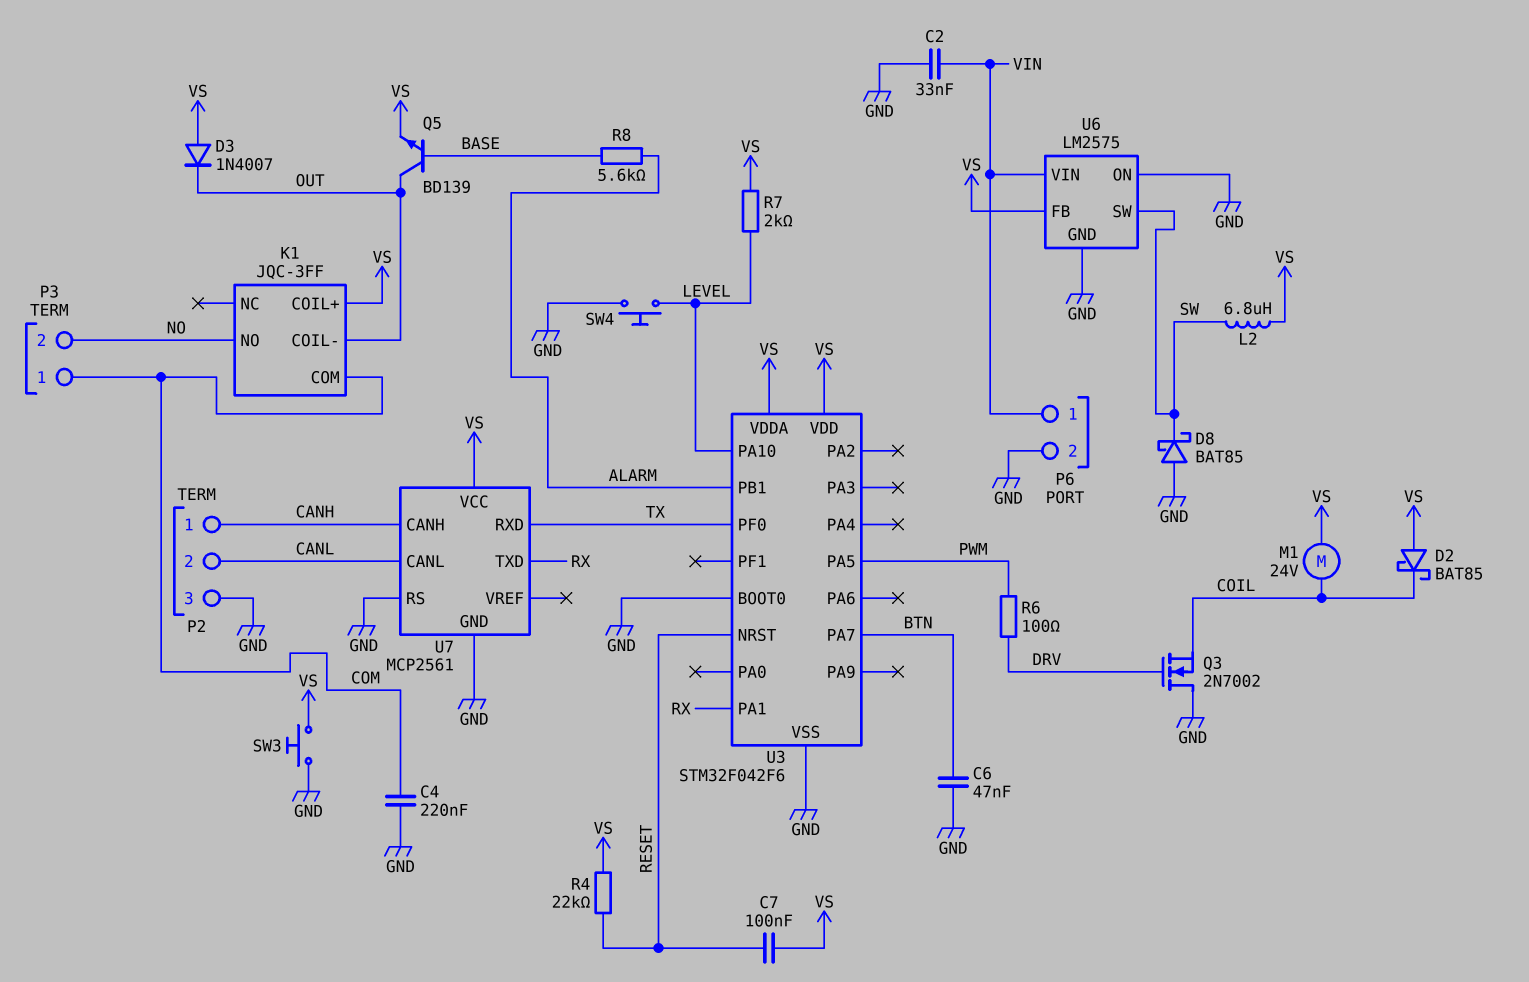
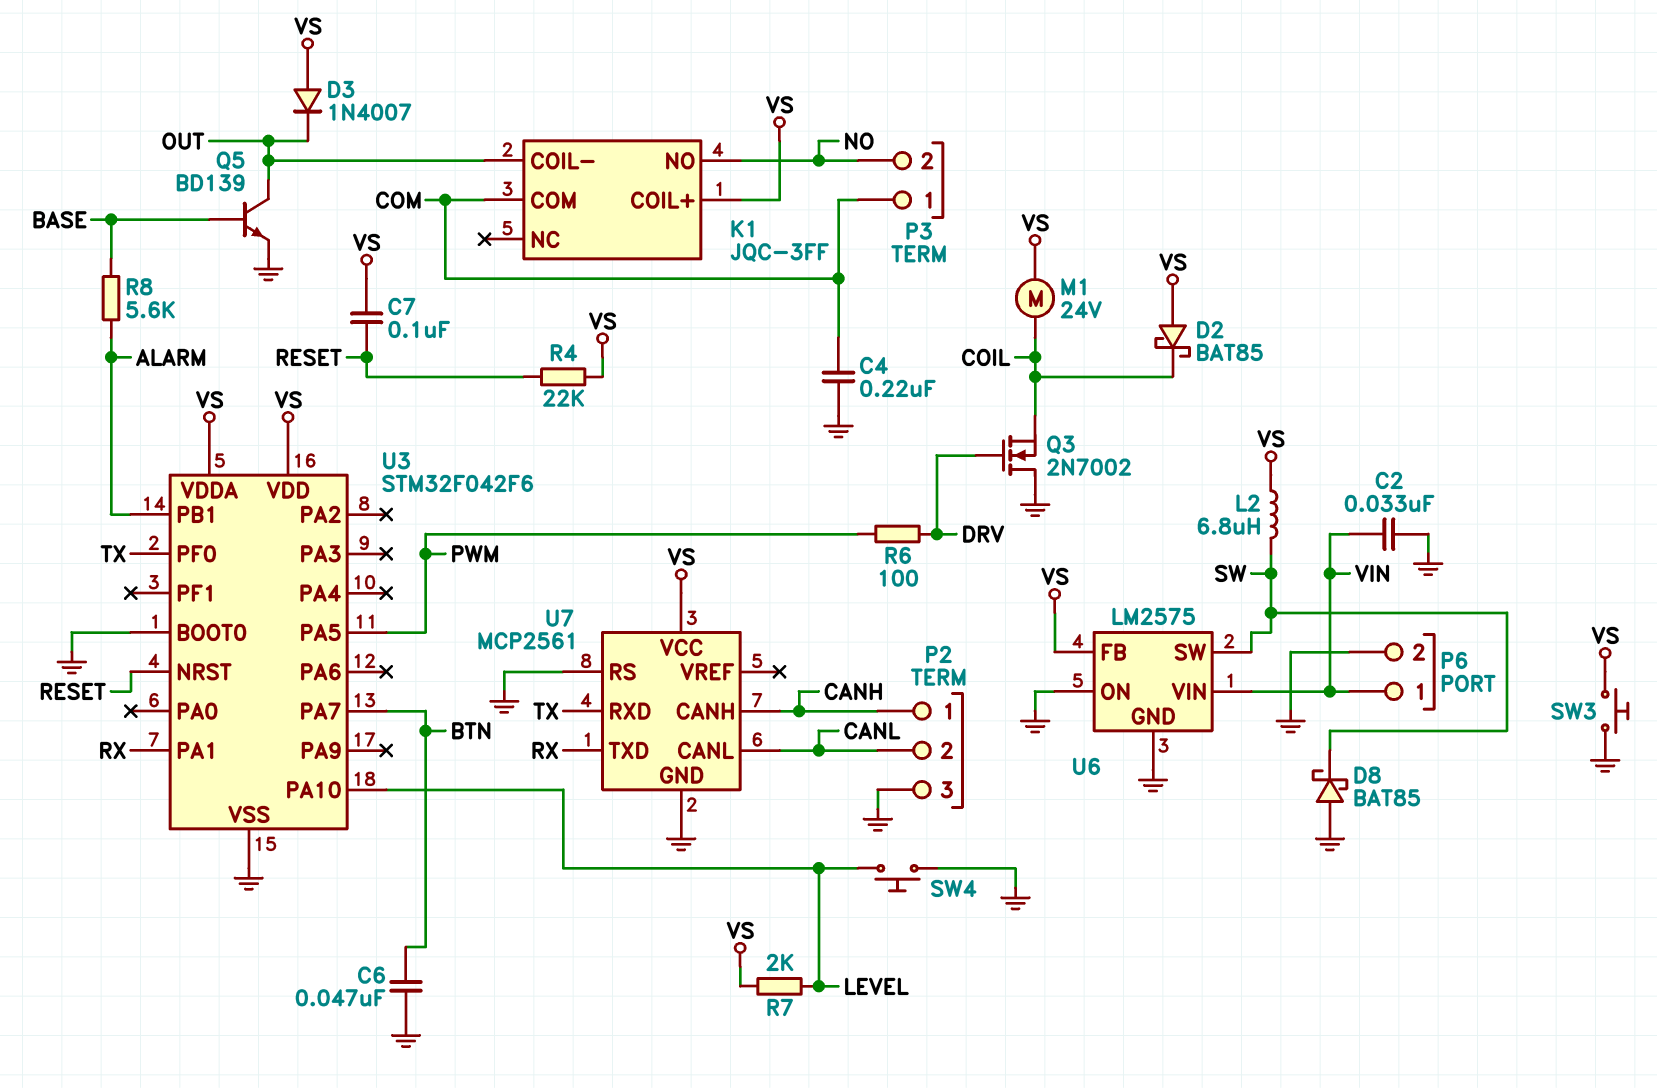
Q5: NPN BD139 (B BASE, C OUT, E VS) -> NPN BD139 (B BASE, C OUT, E GND)

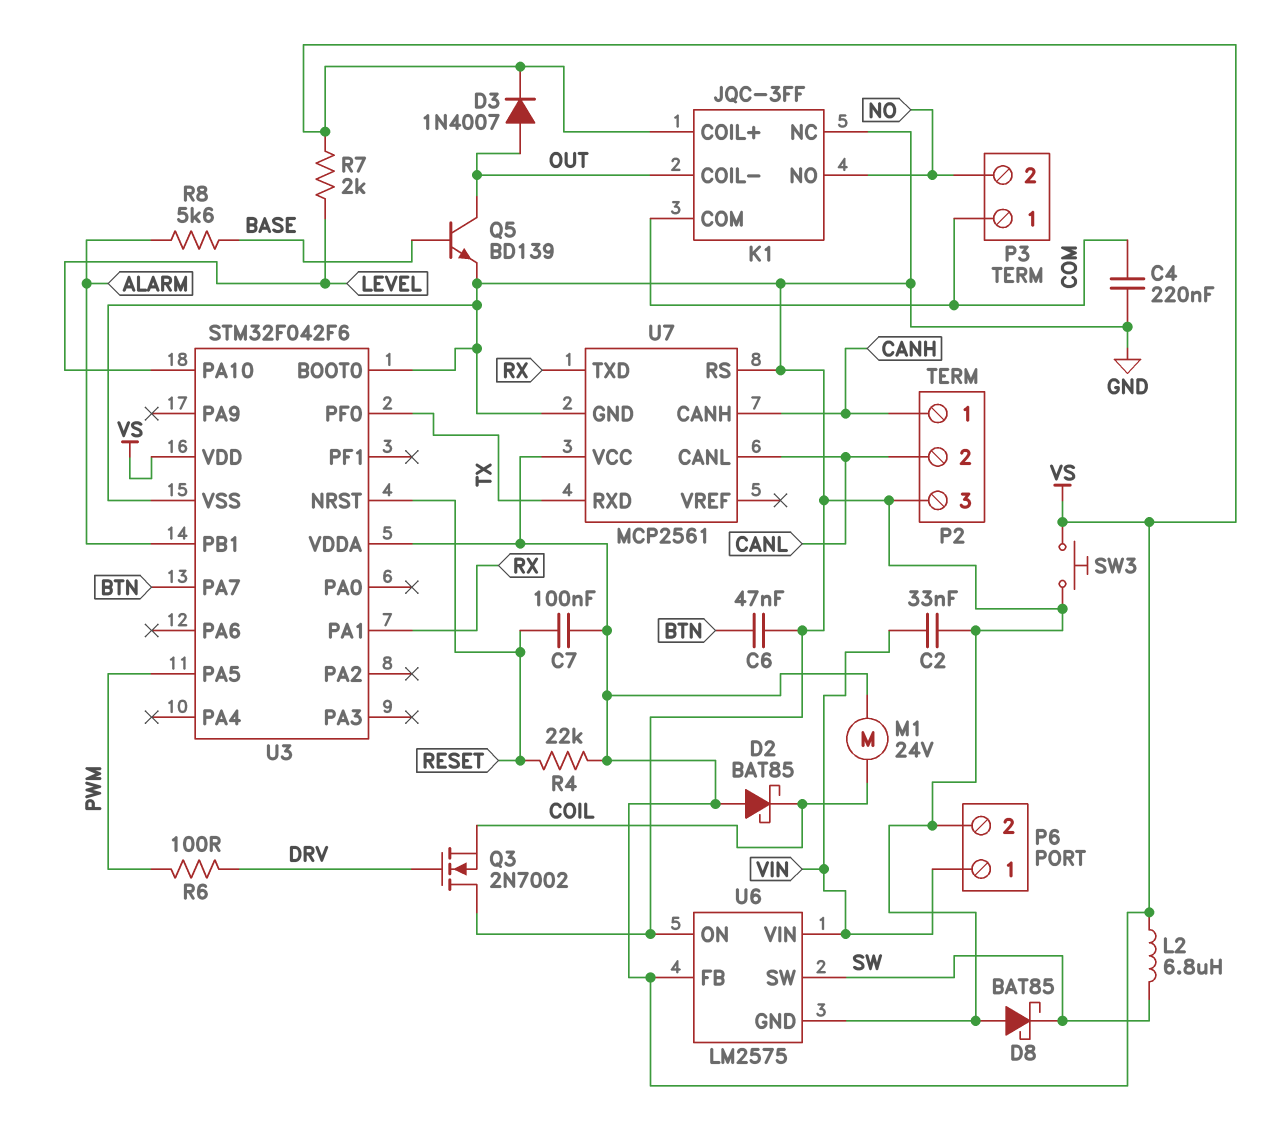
D3: diode 1N4007 (A VS, K OUT) -> diode 1N4007 (A OUT, K VS)
K1 pin NC: none -> GND
SW4: button (GND, LEVEL) -> none

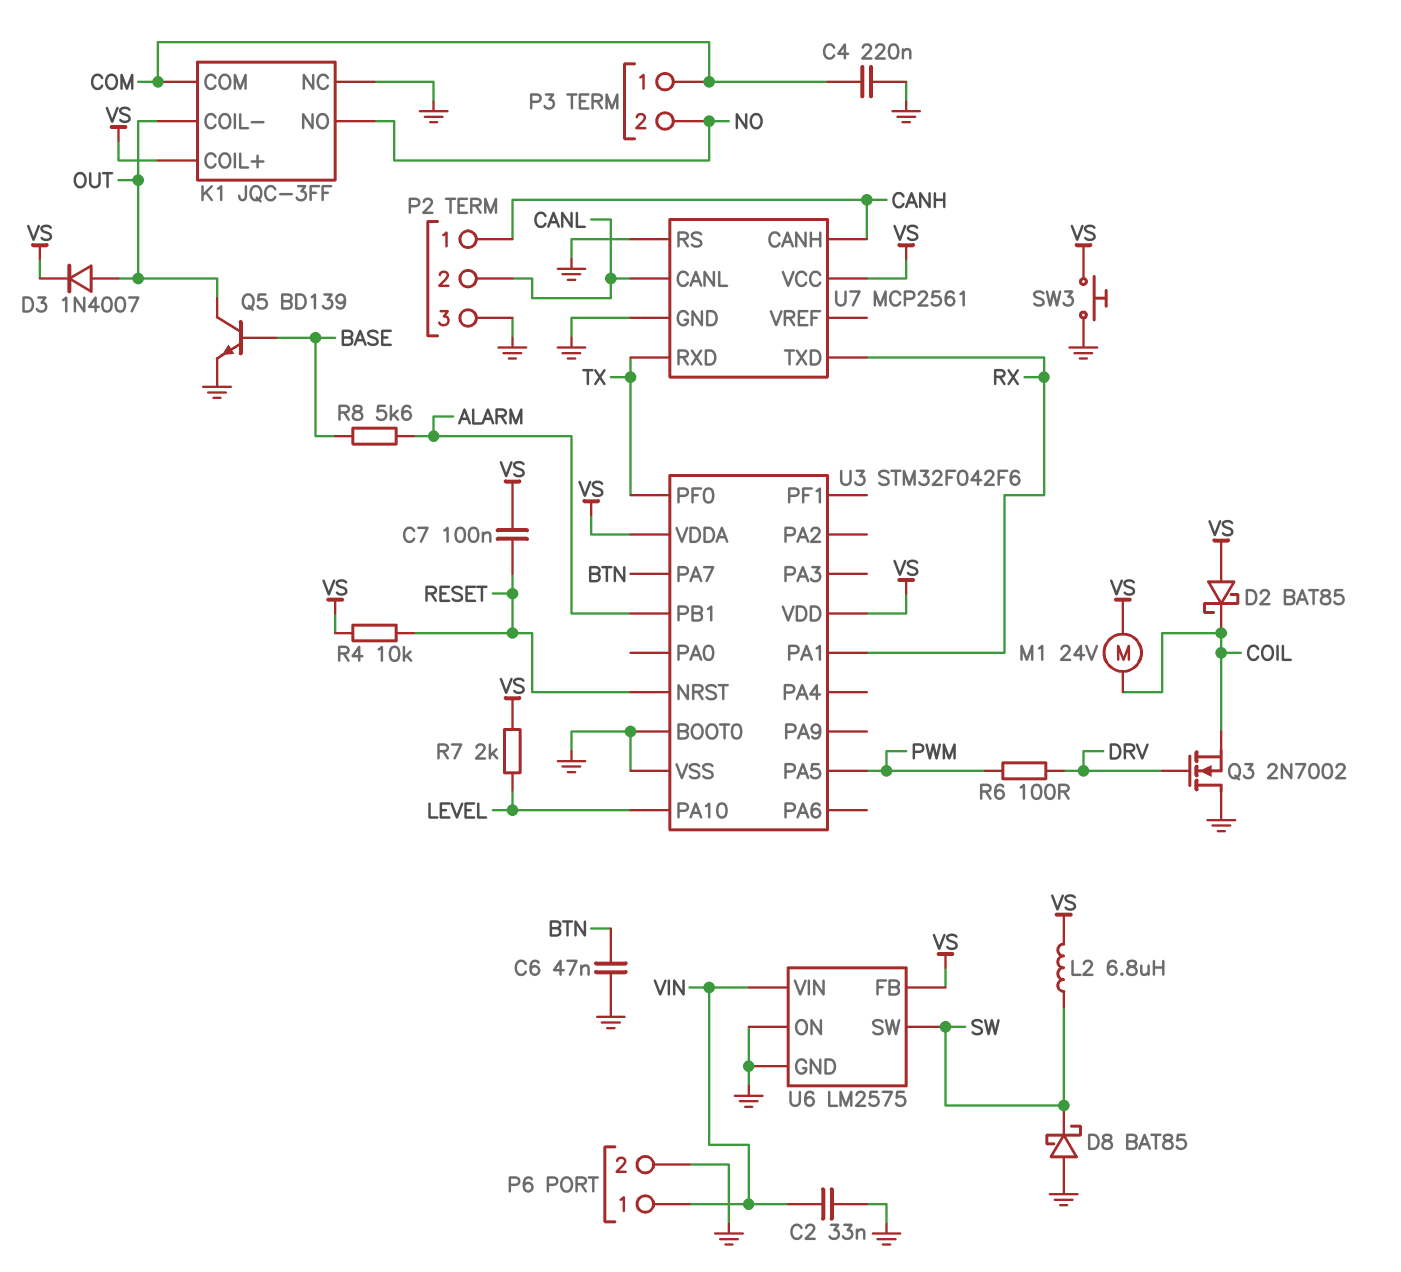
R4: 22k (RESET, VS) -> 10k (RESET, VS)

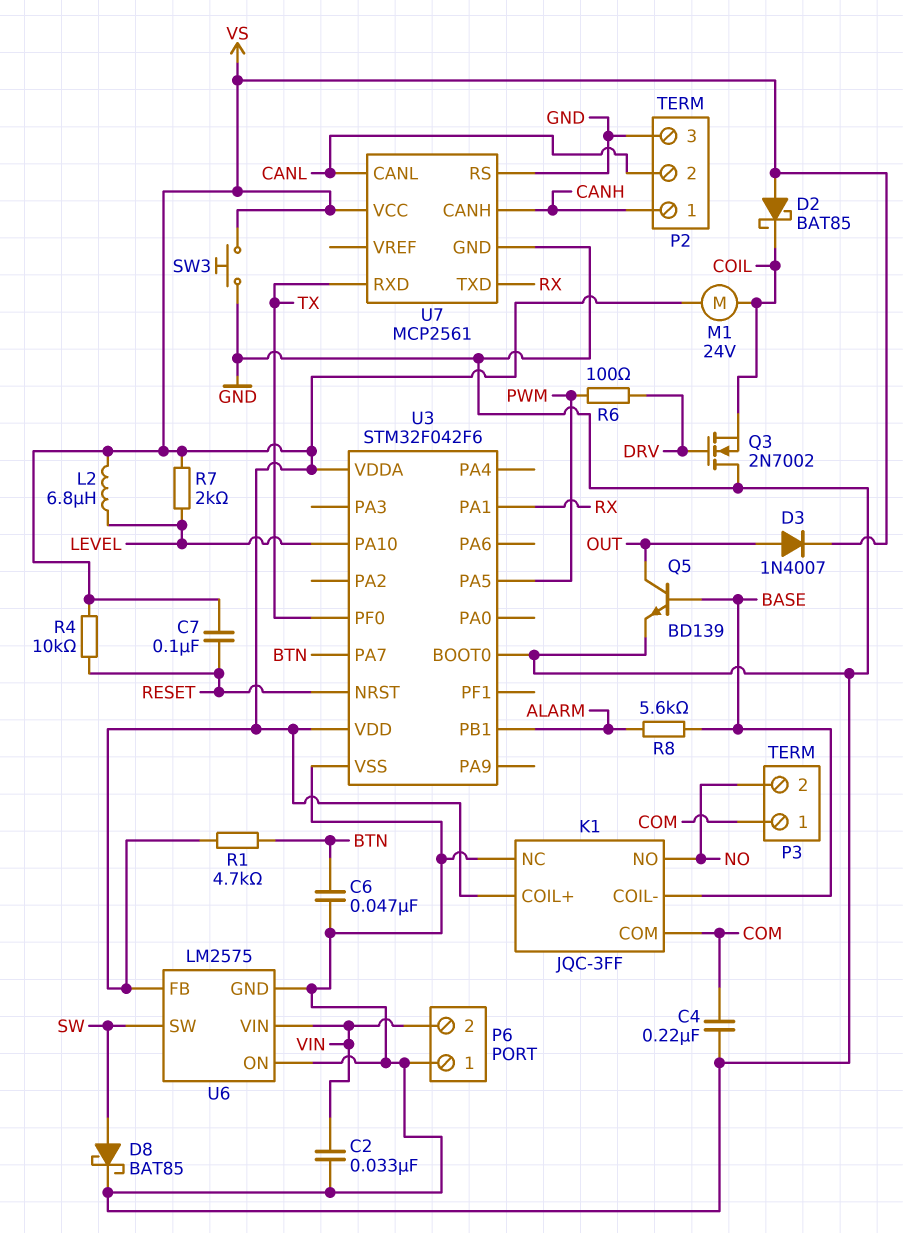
D8: schottky BAT85 (A GND, K SW) -> schottky BAT85 (A SW, K GND)
K1 pin COIL-: OUT -> BASE
L2: 6.8uH (SW, VS) -> 6.8uH (LEVEL, VS)
P6 pin 1: VIN -> GND
P6 pin 2: GND -> VIN
R1: none -> 4.7k (BTN, VS)

